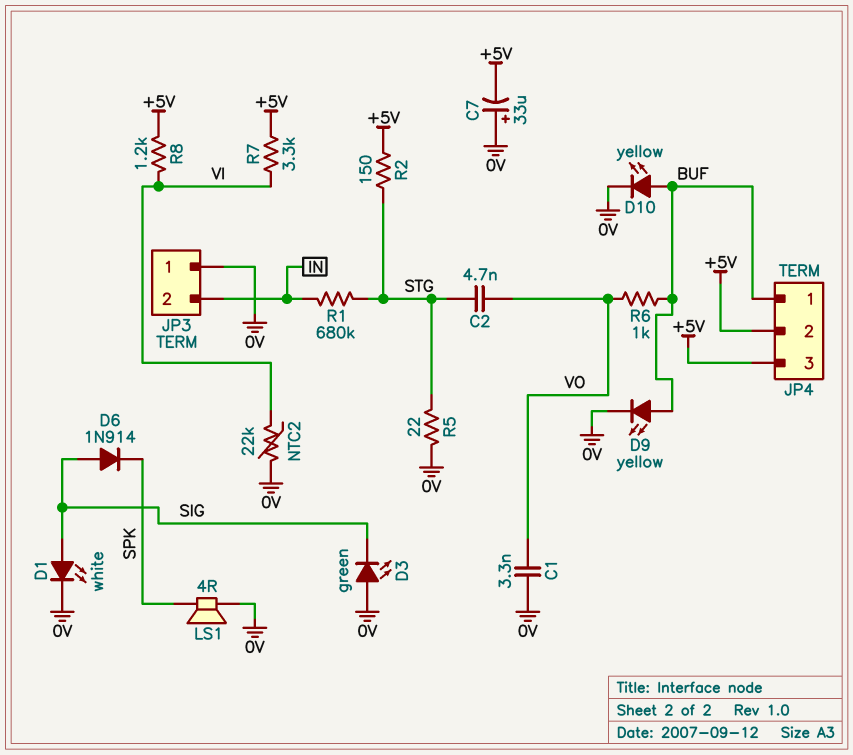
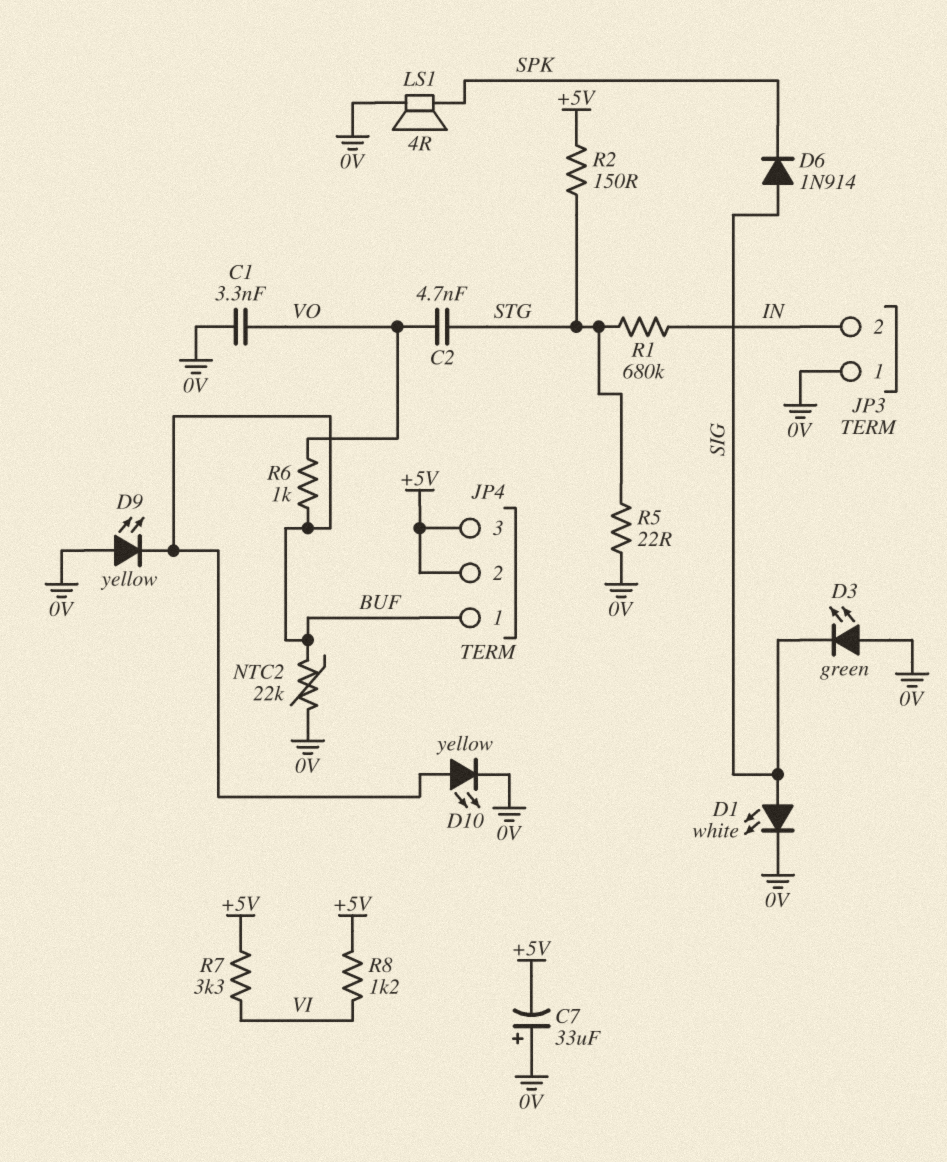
D9: LED yellow (A BUF, K 0V) -> LED yellow (A 0V, K BUF)
NTC2: 22k (0V, VI) -> 22k (0V, BUF)

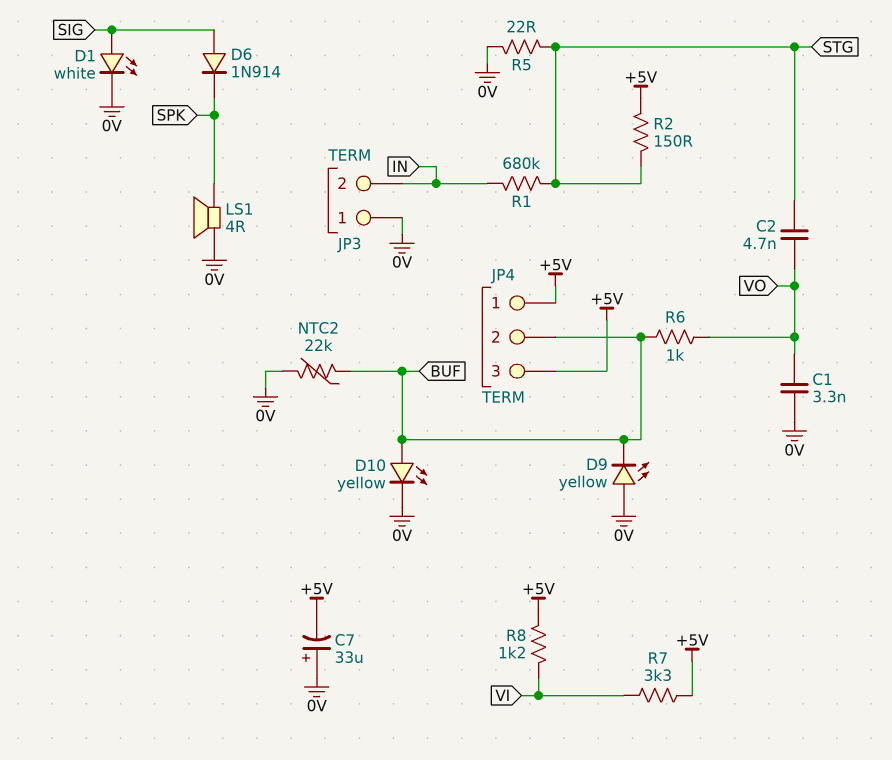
D3: LED green (A 0V, K SIG) -> none
JP4 pin 1: BUF -> +5V
JP4 pin 2: +5V -> BUF

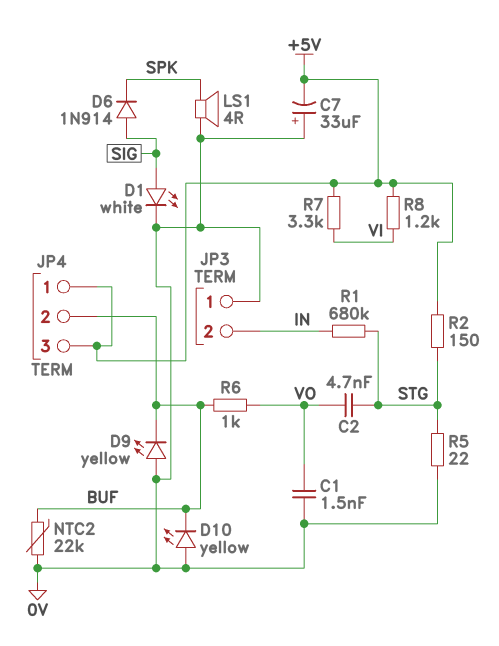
C1: 3.3nF (0V, VO) -> 1.5nF (0V, VO)
D10: LED yellow (A BUF, K 0V) -> LED yellow (A 0V, K BUF)

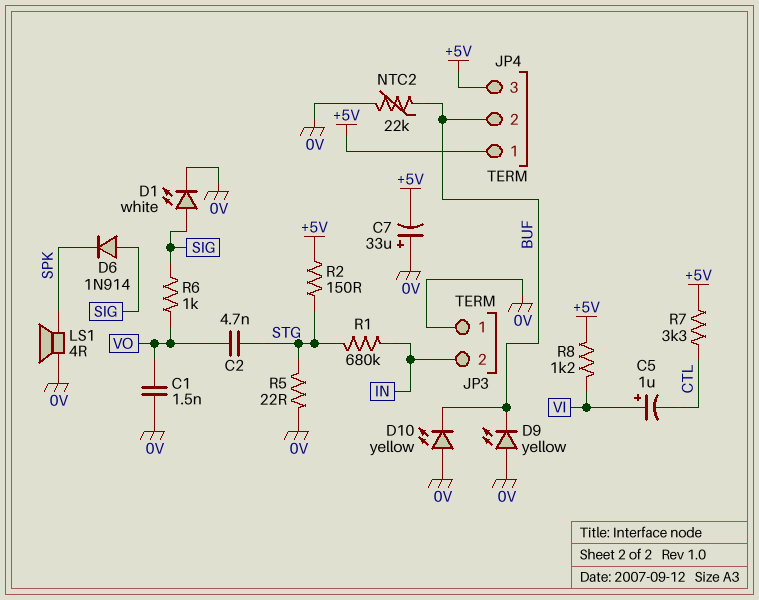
C5: none -> 1uF (plus VI, minus CTL)
R6: 1k (BUF, VO) -> 1k (SIG, VO)
R7: 3.3k (+5V, VI) -> 3.3k (+5V, CTL)

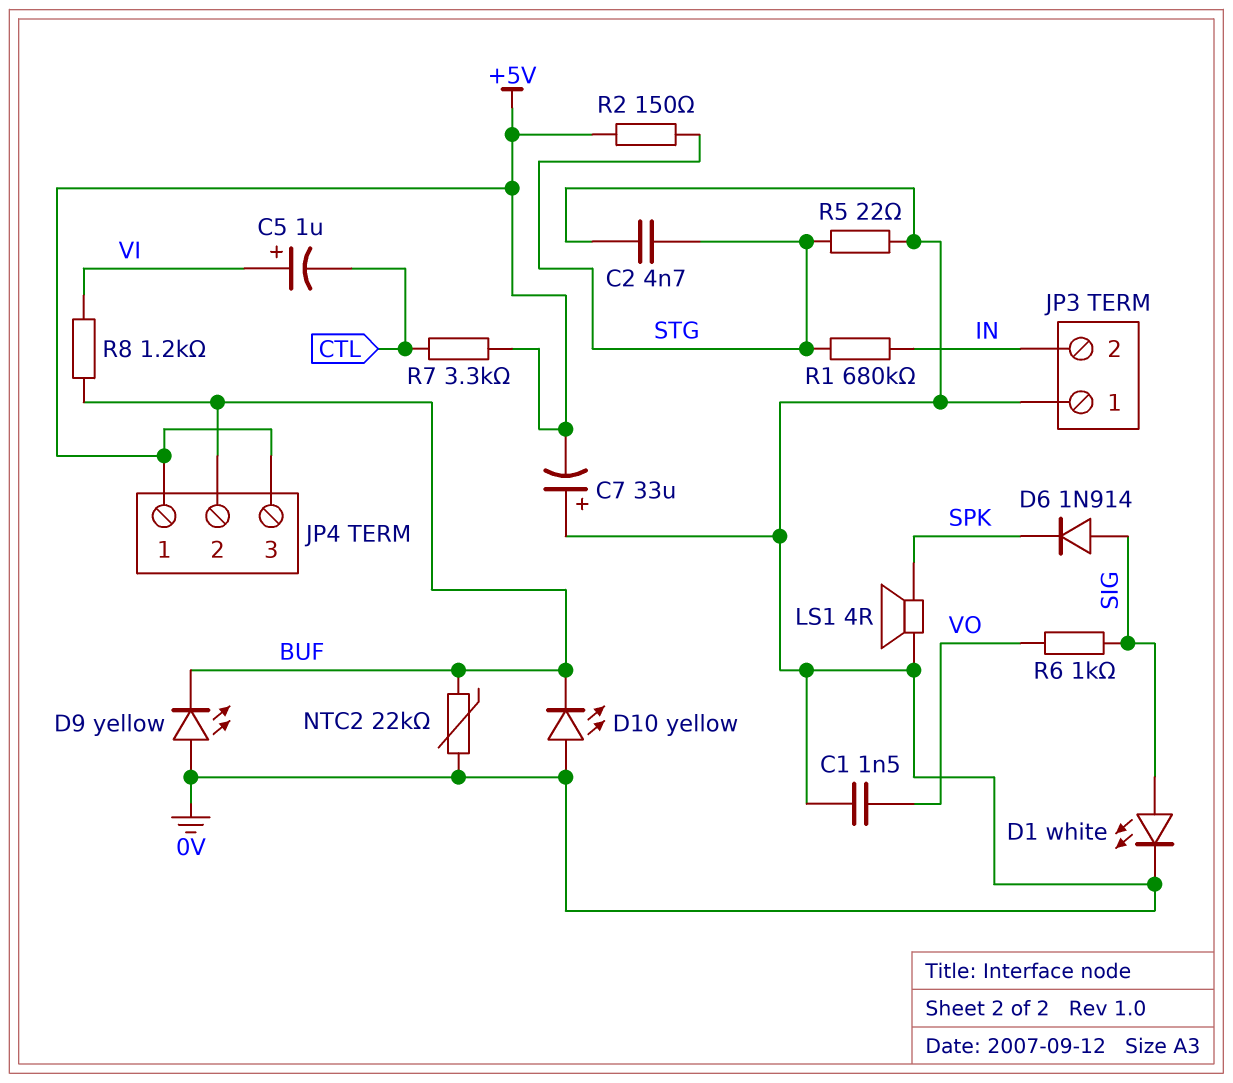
C2: 4.7nF (STG, VO) -> 4.7nF (0V, STG)
R8: 1.2k (+5V, VI) -> 1.2k (BUF, VI)

